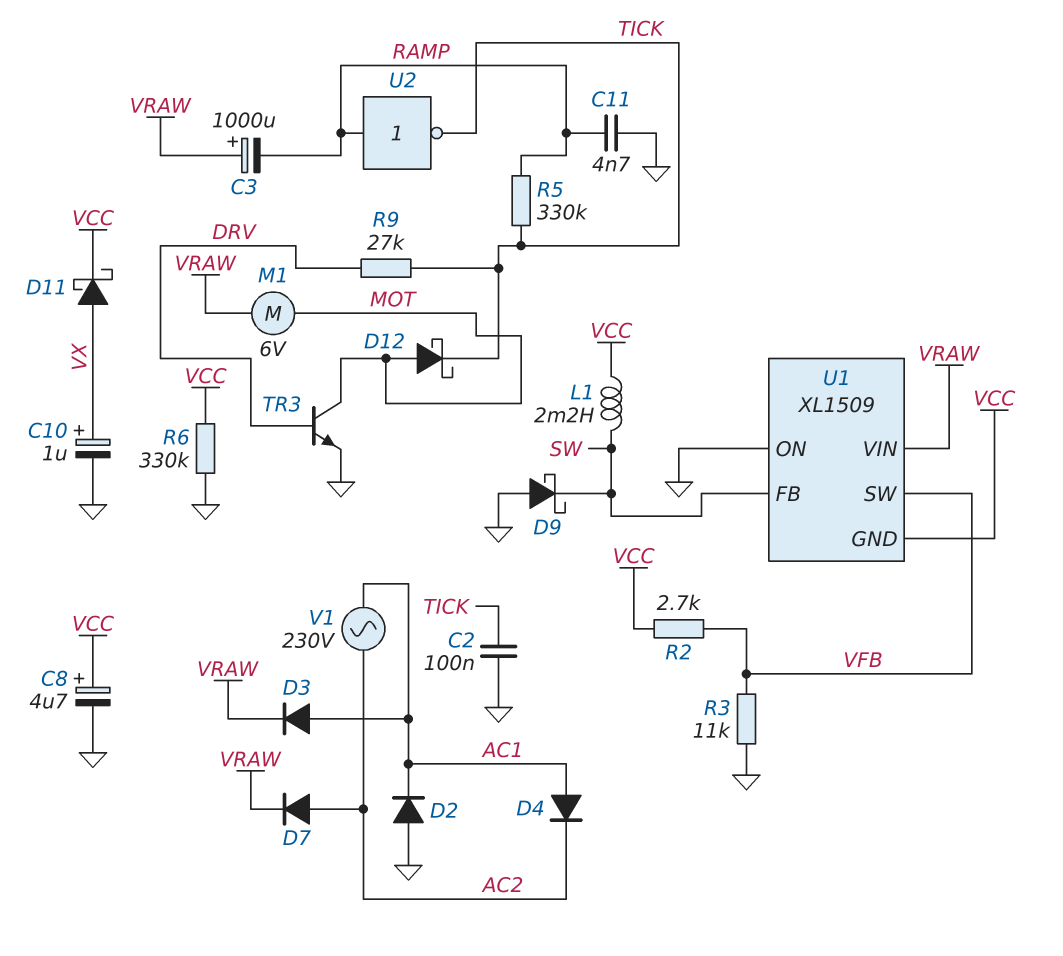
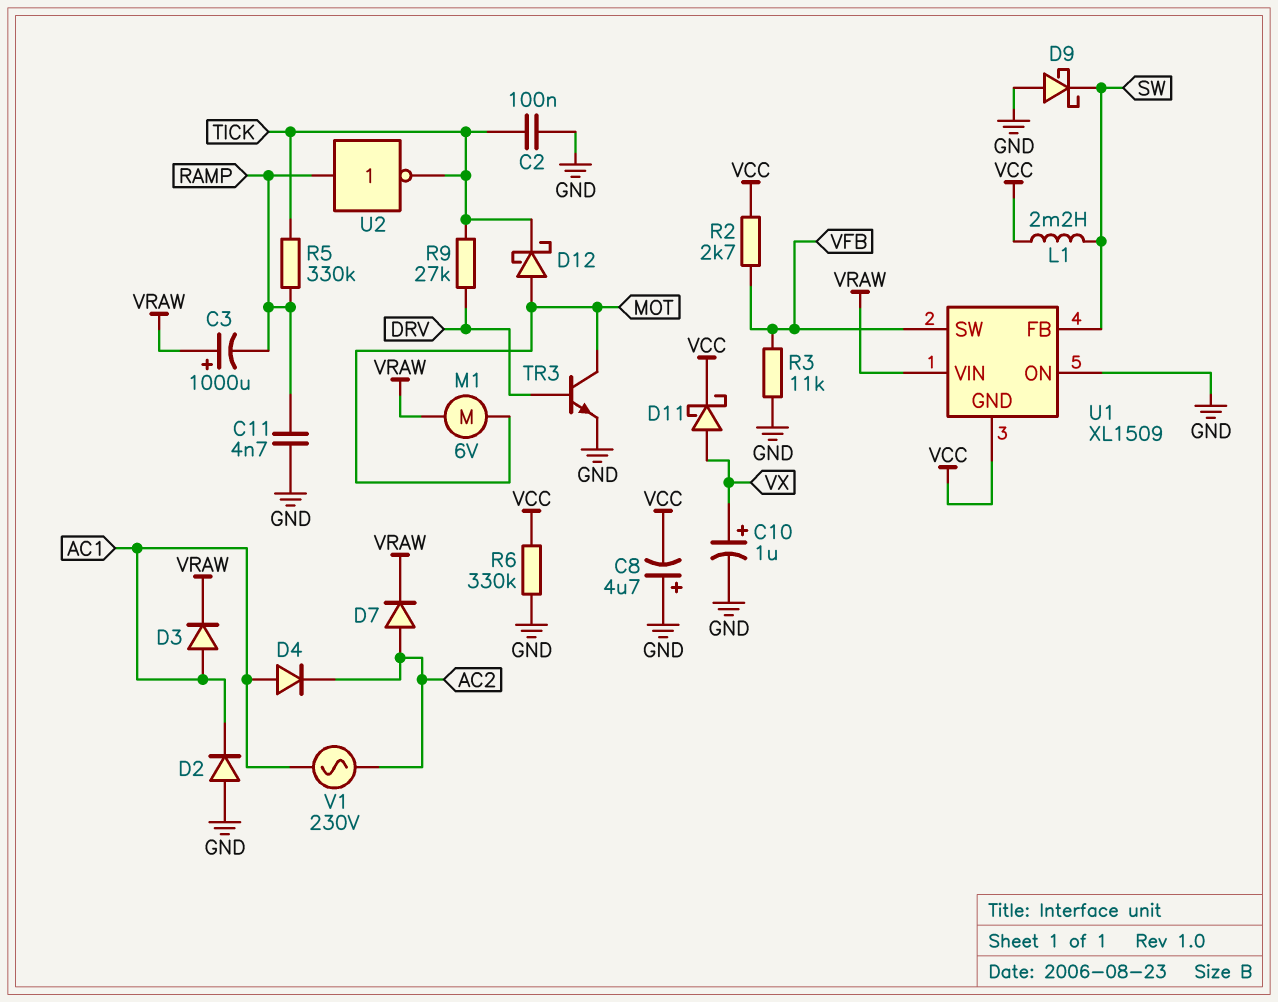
C8: 4.7uF (plus VCC, minus GND) -> 4.7uF (plus GND, minus VCC)

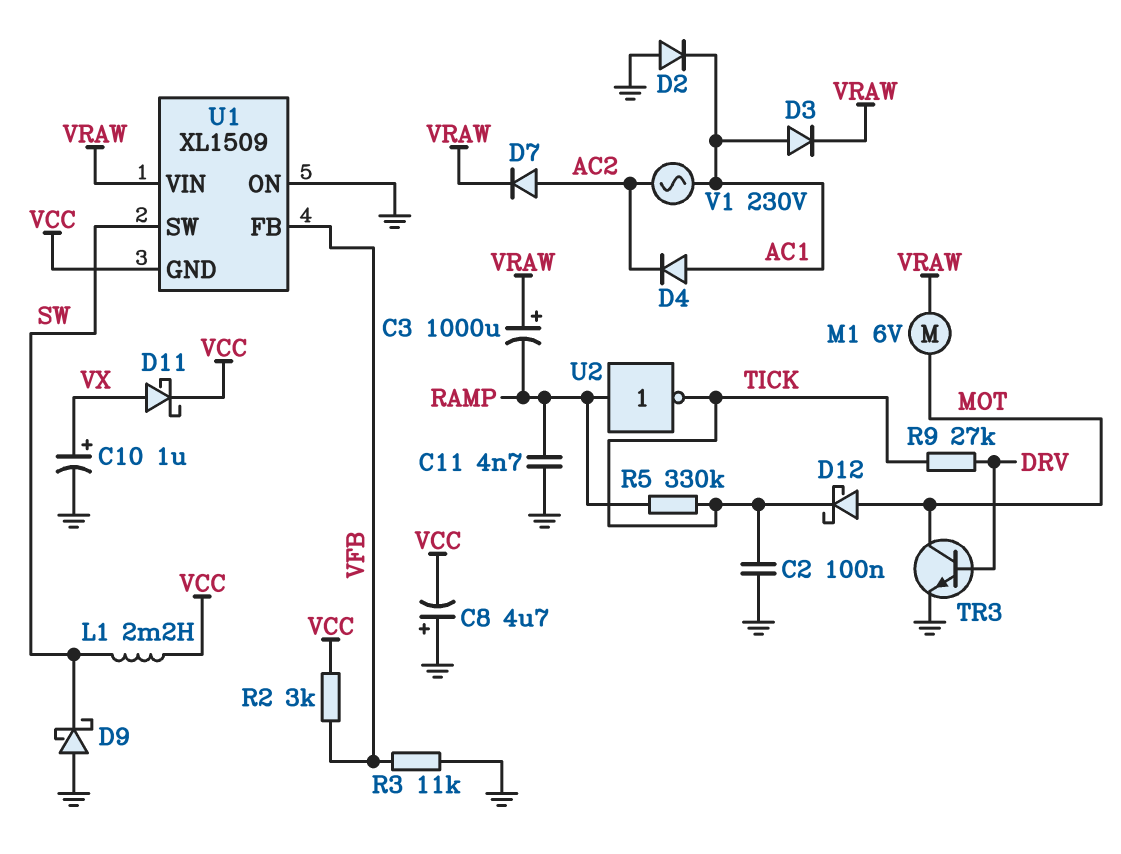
R2: 2.7k (VCC, VFB) -> 3k (VCC, VFB)
R6: 330k (GND, VCC) -> none
U1 pin FB: SW -> VFB
U1 pin SW: VFB -> SW

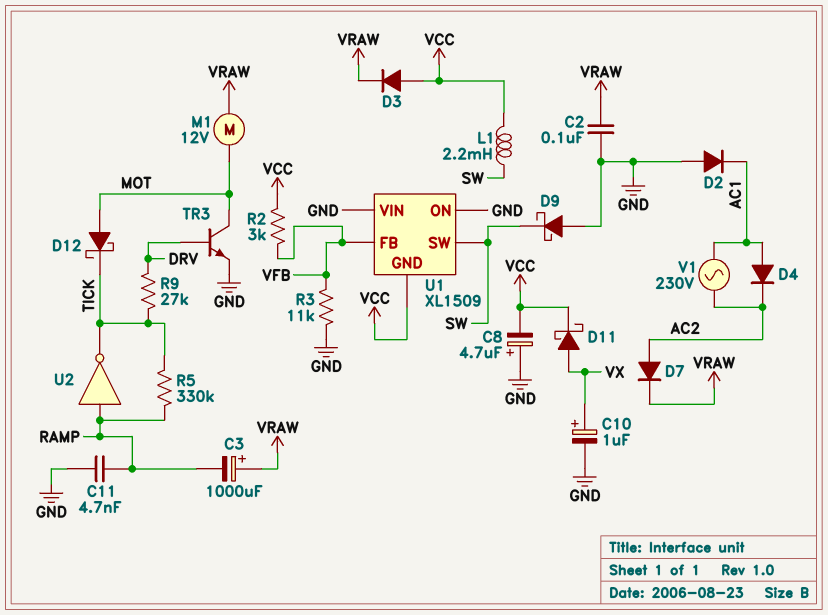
C2: 100nF (GND, TICK) -> 100nF (GND, VRAW)
D3: diode (A AC1, K VRAW) -> diode (A VCC, K VRAW)
M1: motor 6V (MOT, VRAW) -> motor 12V (MOT, VRAW)
U1 pin VIN: VRAW -> GND

